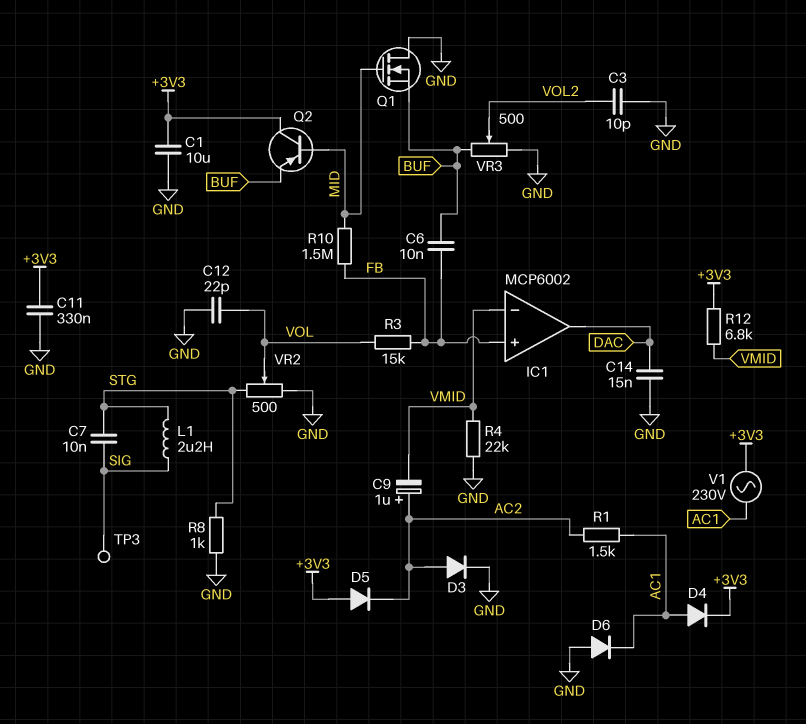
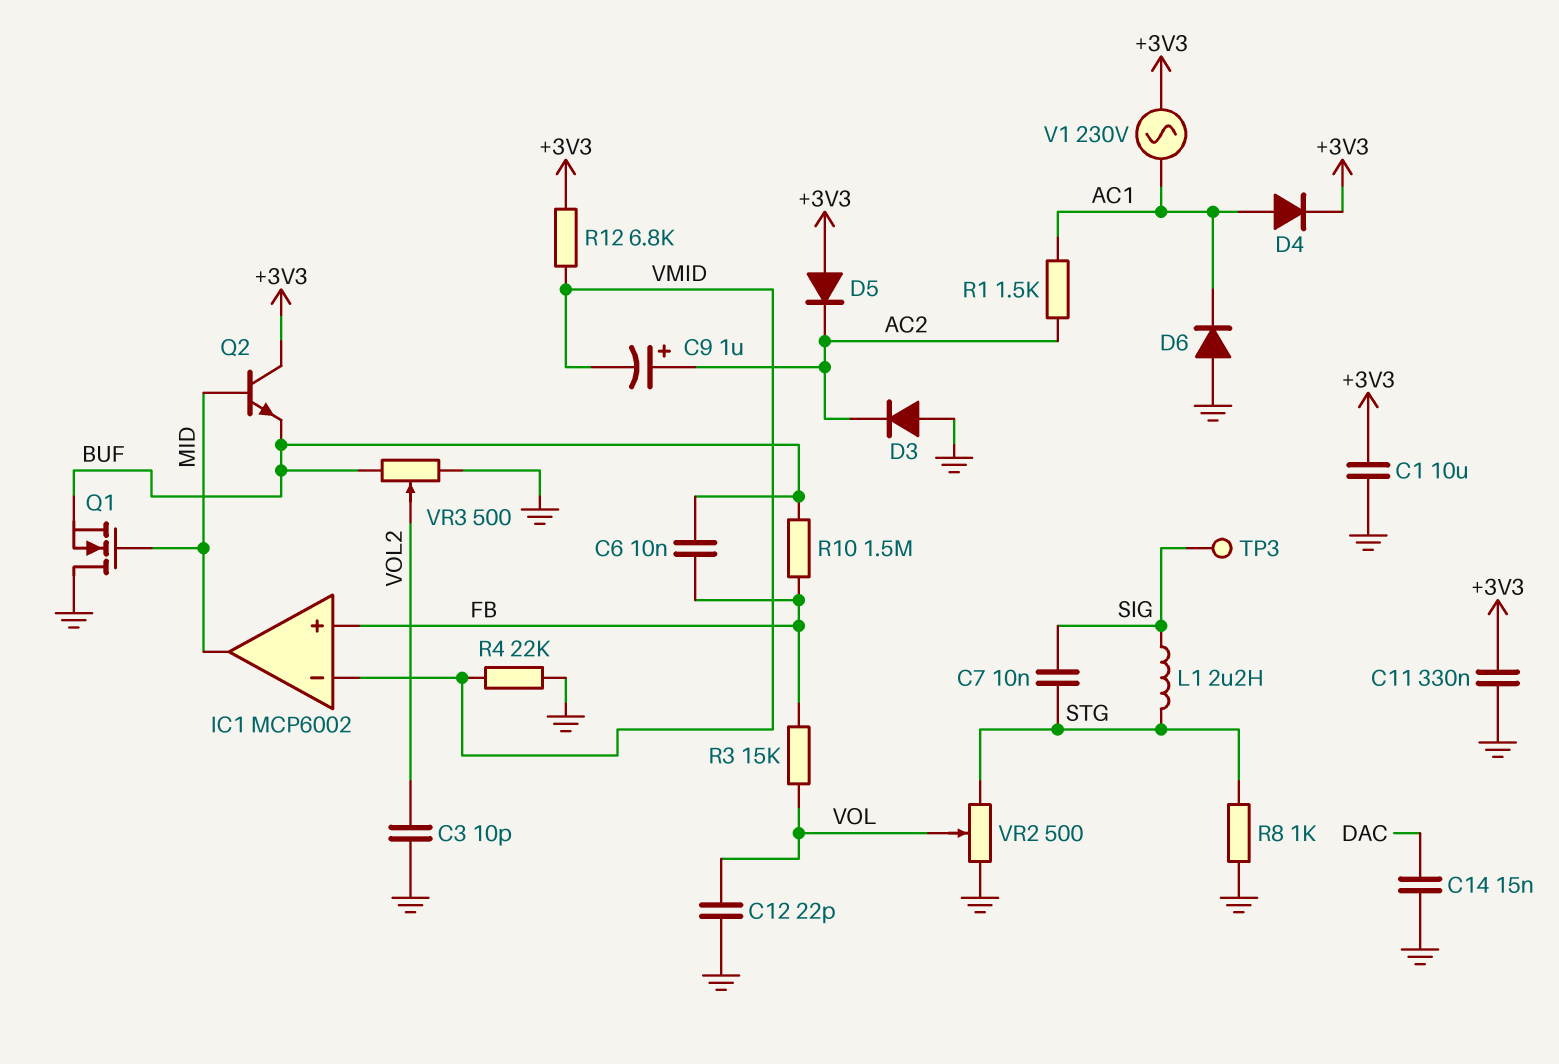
D3: diode (A AC2, K GND) -> diode (A GND, K AC2)
IC1 pin out: DAC -> MID
Q2: PNP (B MID, C +3V3, E BUF) -> NPN (B MID, C +3V3, E BUF)
R10: 1.5M (FB, MID) -> 1.5M (BUF, FB)

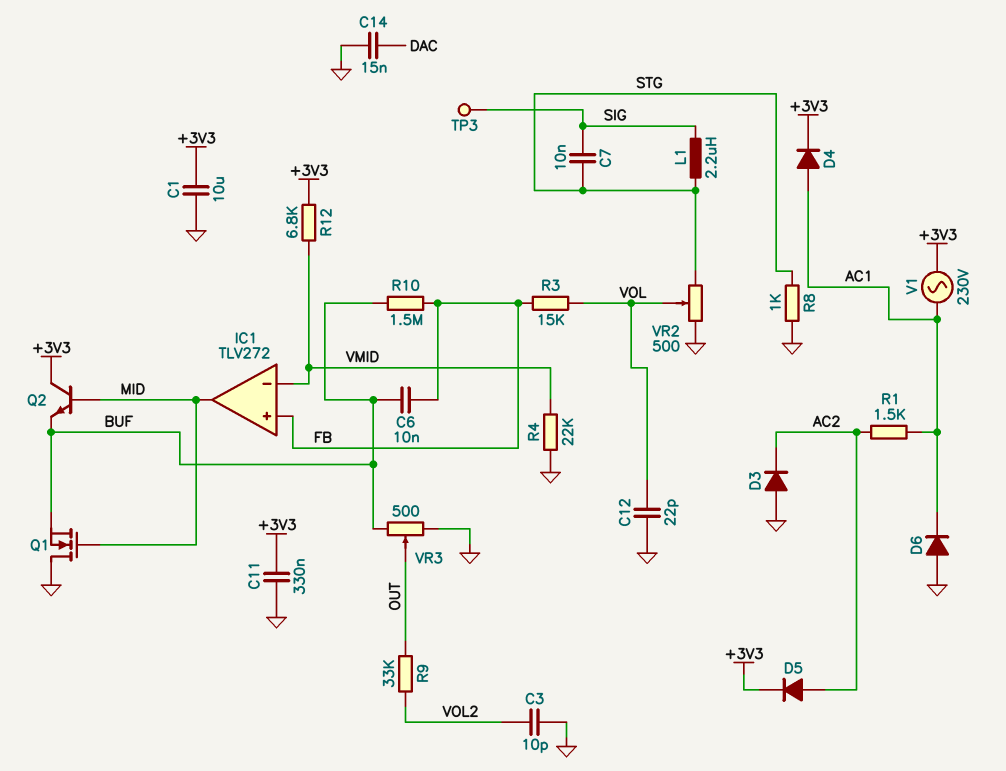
C9: 1uF (plus AC2, minus VMID) -> none
D5: diode (A +3V3, K AC2) -> diode (A AC2, K +3V3)
IC1: MCP6002 -> TLV272
R9: none -> 33k (OUT, VOL2)
VR3: 500 (BUF, GND, wiper VOL2) -> 500 (BUF, GND, wiper OUT)

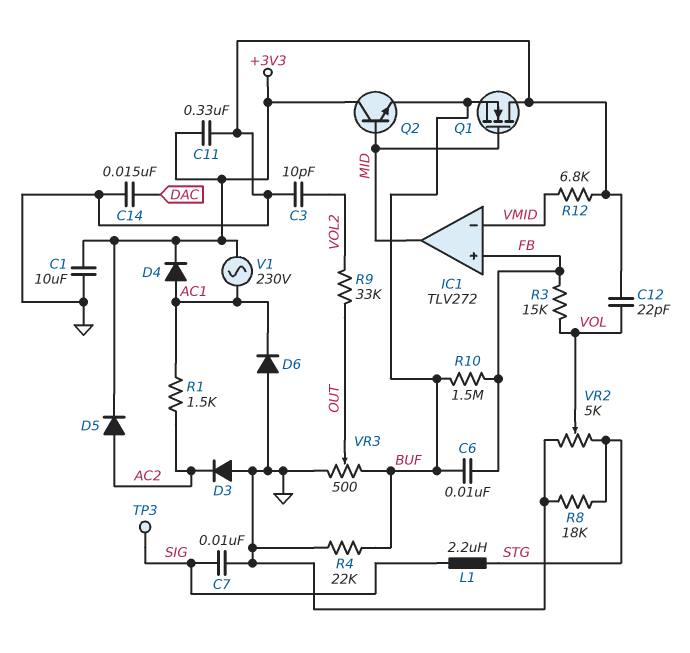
C7: 10nF (SIG, STG) -> 10nF (GND, SIG)
R4: 22k (GND, VMID) -> 22k (BUF, GND)
R8: 1k (GND, STG) -> 18k (GND, STG)
R12: 6.8k (+3V3, VMID) -> 6.8k (GND, VMID)
VR2: 500 (GND, STG, wiper VOL) -> 5k (GND, STG, wiper VOL)

